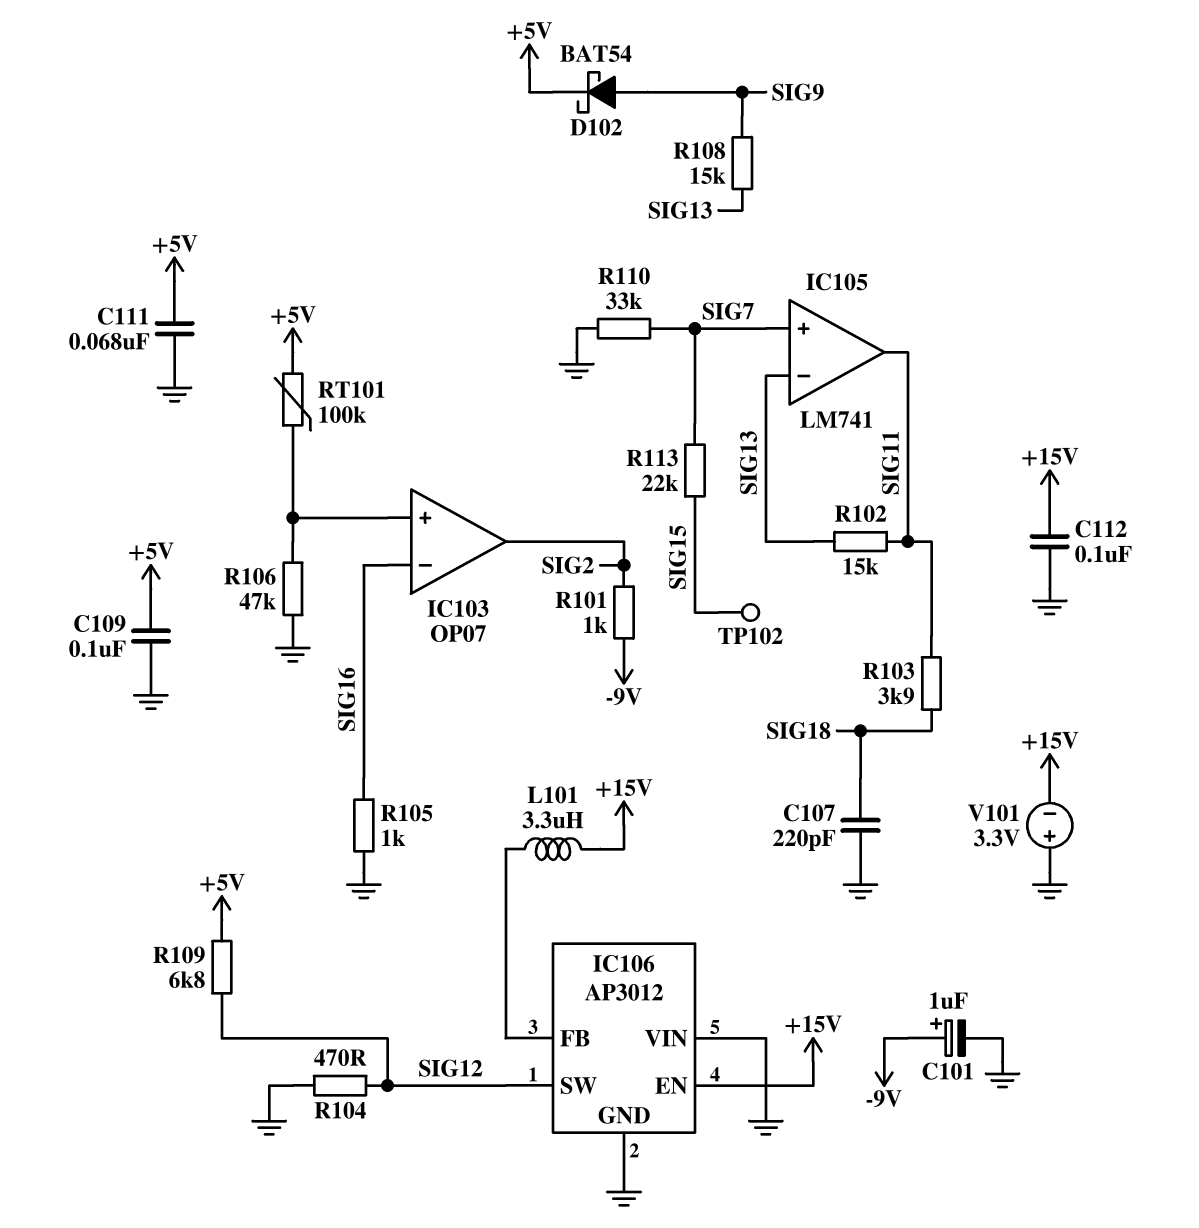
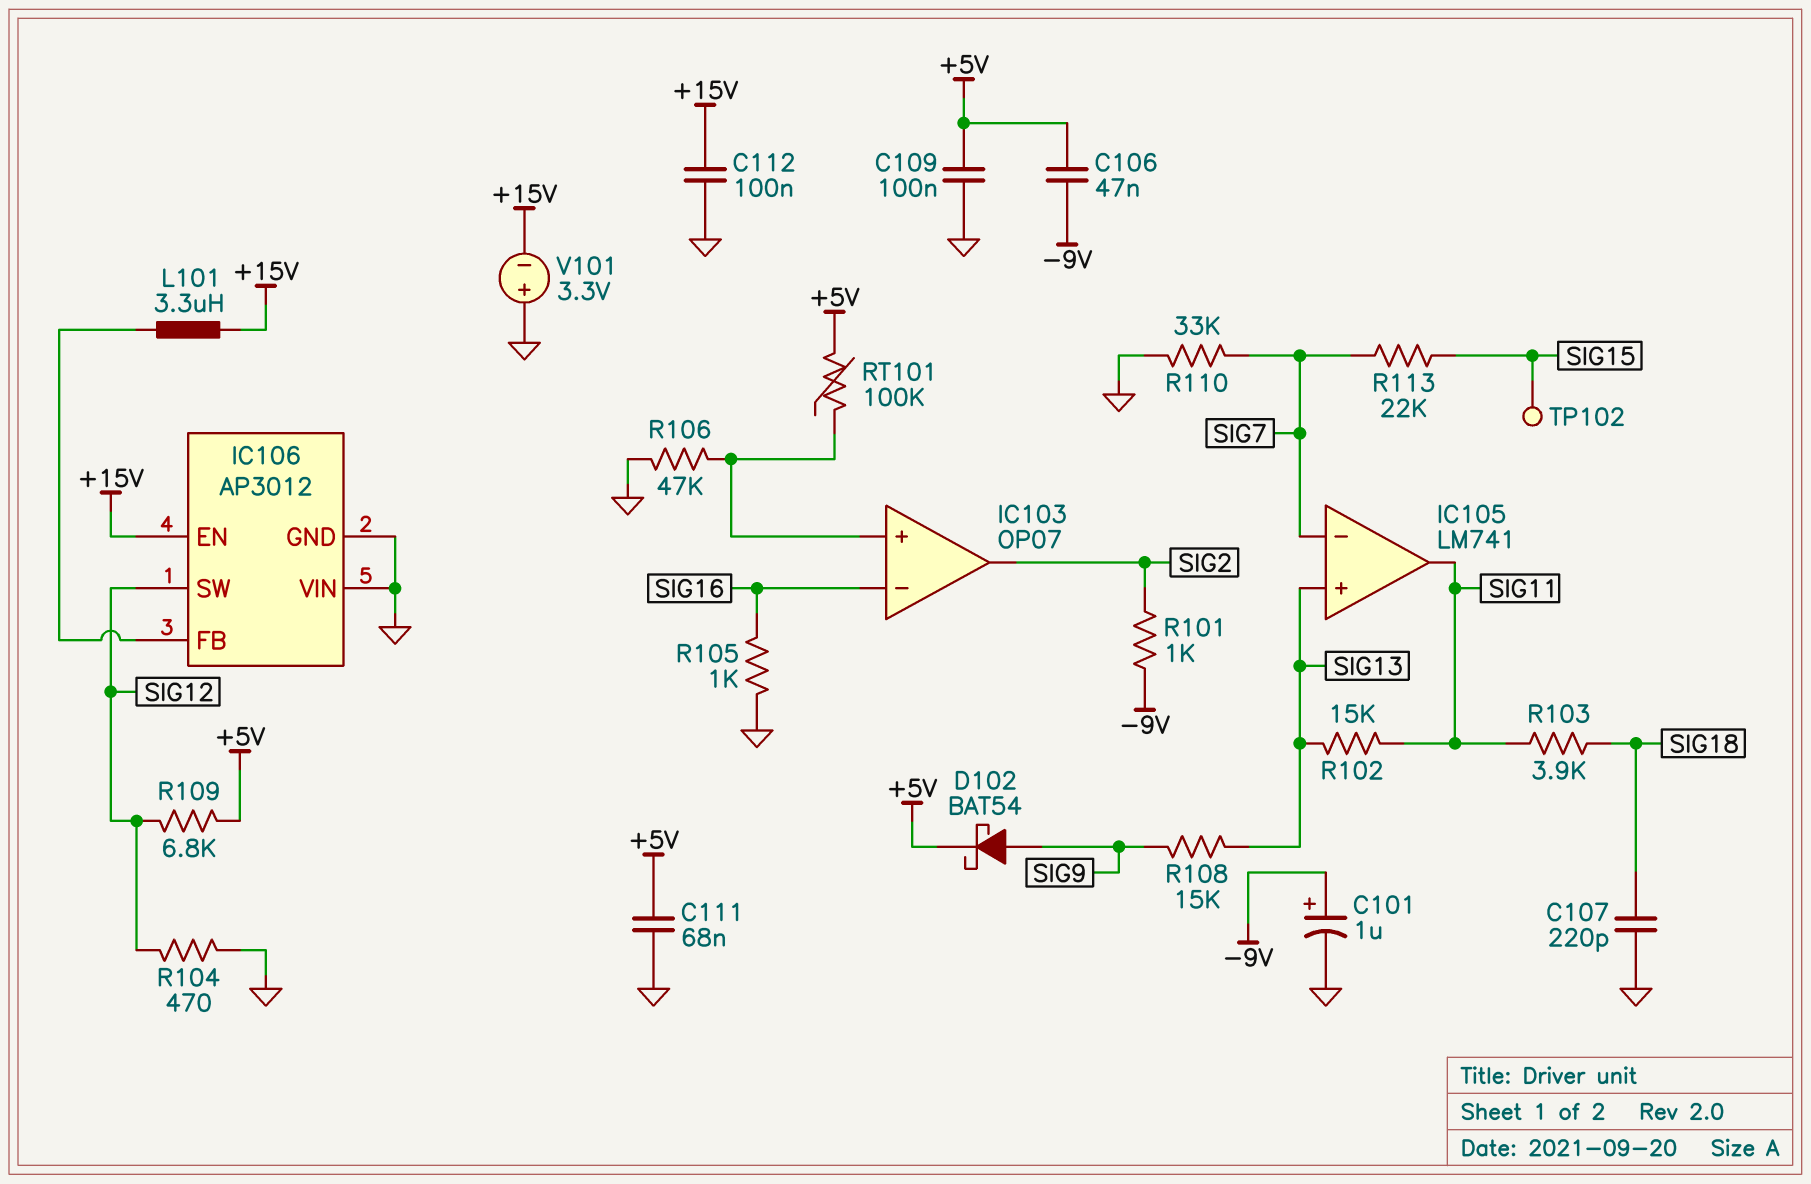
C106: none -> 47nF (+5V, -9V)
IC105 pin in+: SIG7 -> SIG13
IC105 pin in-: SIG13 -> SIG7

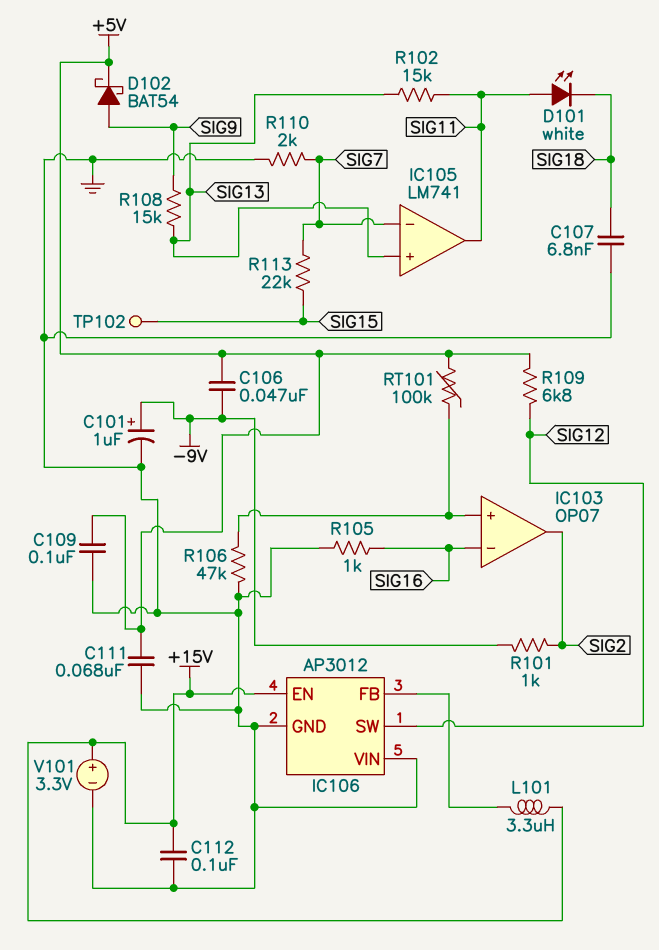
C107: 220pF (GND, SIG18) -> 6.8nF (GND, SIG18)
D101: none -> LED white (A SIG11, K SIG18)
R103: 3.9k (SIG11, SIG18) -> none
R104: 470 (GND, SIG12) -> none
R110: 33k (GND, SIG7) -> 2k (GND, SIG7)
V101: 3.3V (plus GND, minus +15V) -> 3.3V (plus +15V, minus GND)

